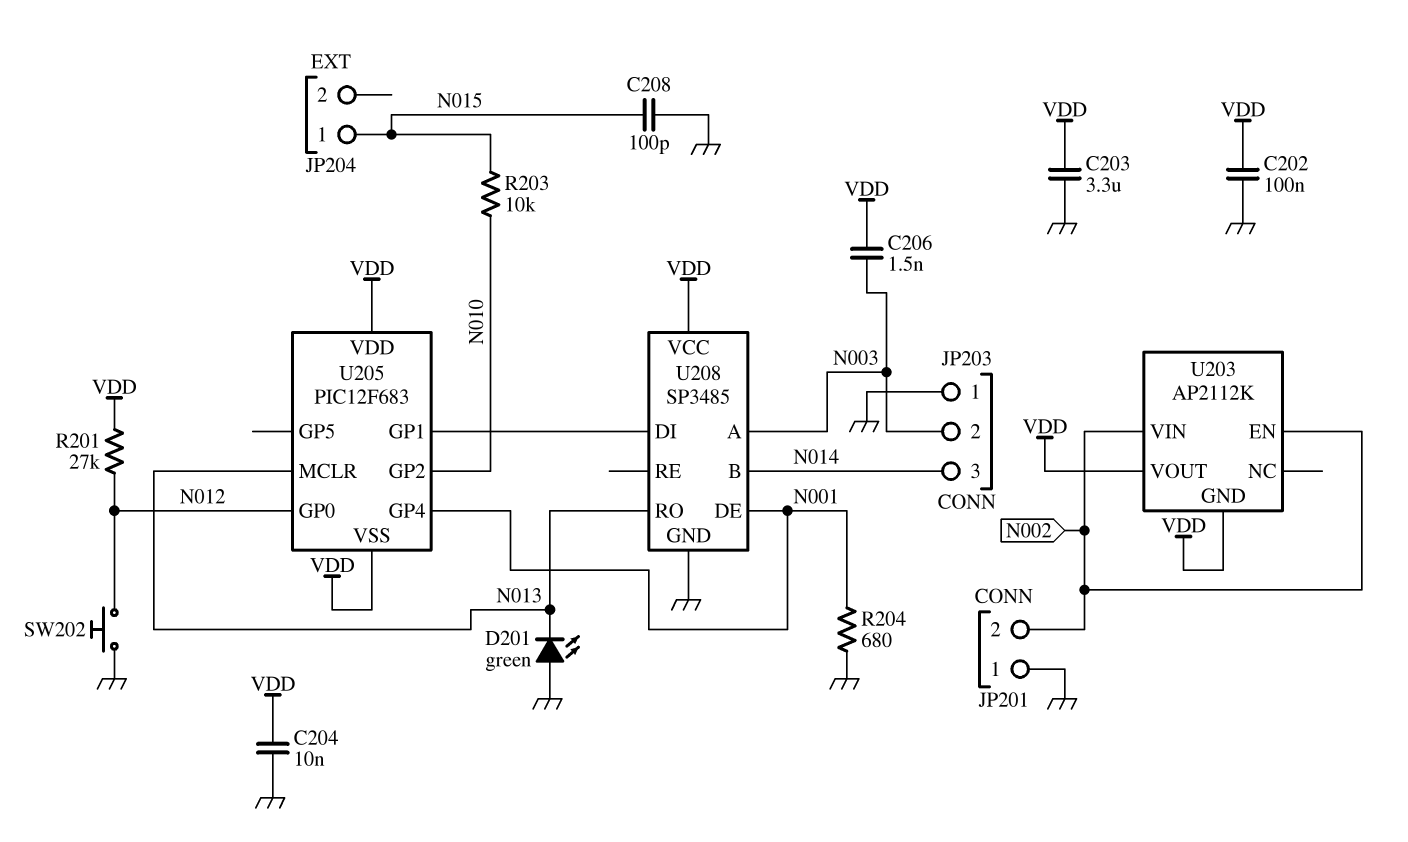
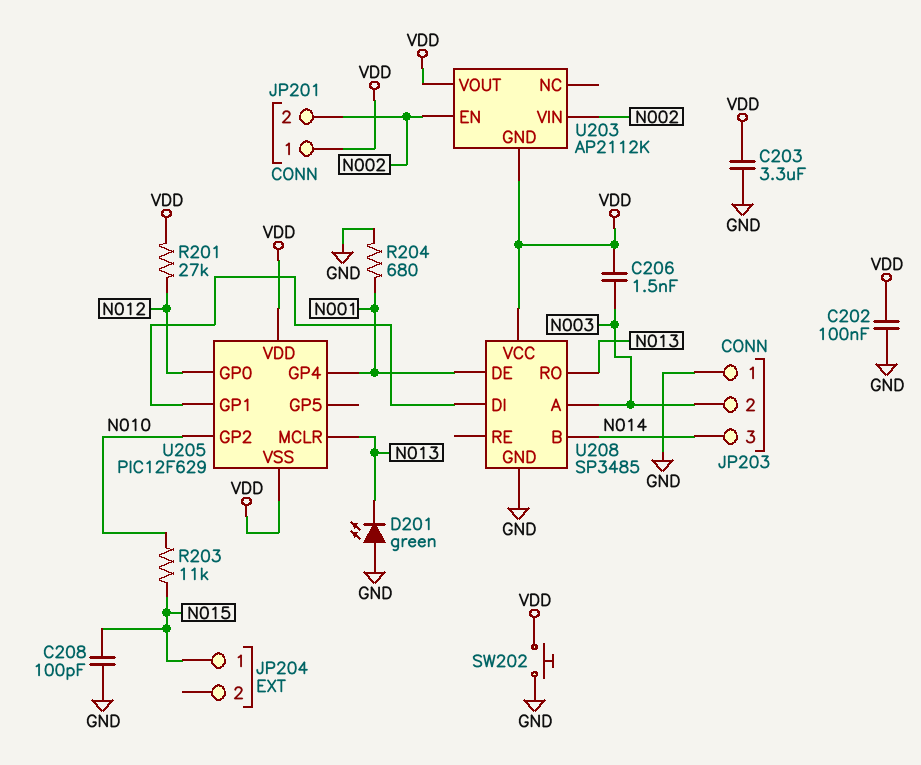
C204: 10nF (GND, VDD) -> none
JP201 pin 1: GND -> VDD
R203: 10k (N010, N015) -> 11k (N010, N015)
SW202: button (GND, N012) -> button (GND, VDD)
U205: PIC12F683 -> PIC12F629

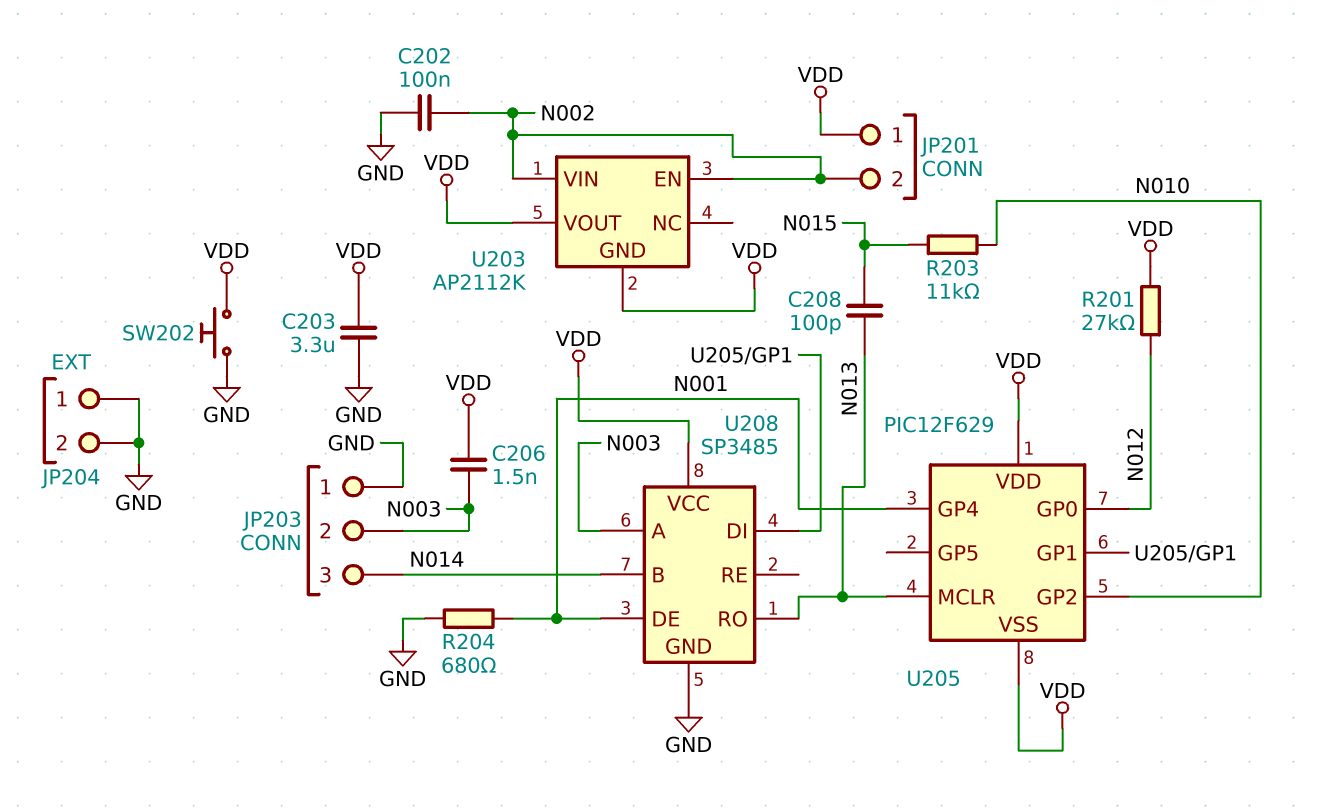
C202: 100nF (GND, VDD) -> 100nF (GND, N002)
C208: 100pF (GND, N015) -> 100pF (N013, N015)
D201: LED green (A GND, K N013) -> none
JP204 pin 1: N015 -> GND
JP204 pin 2: none -> GND

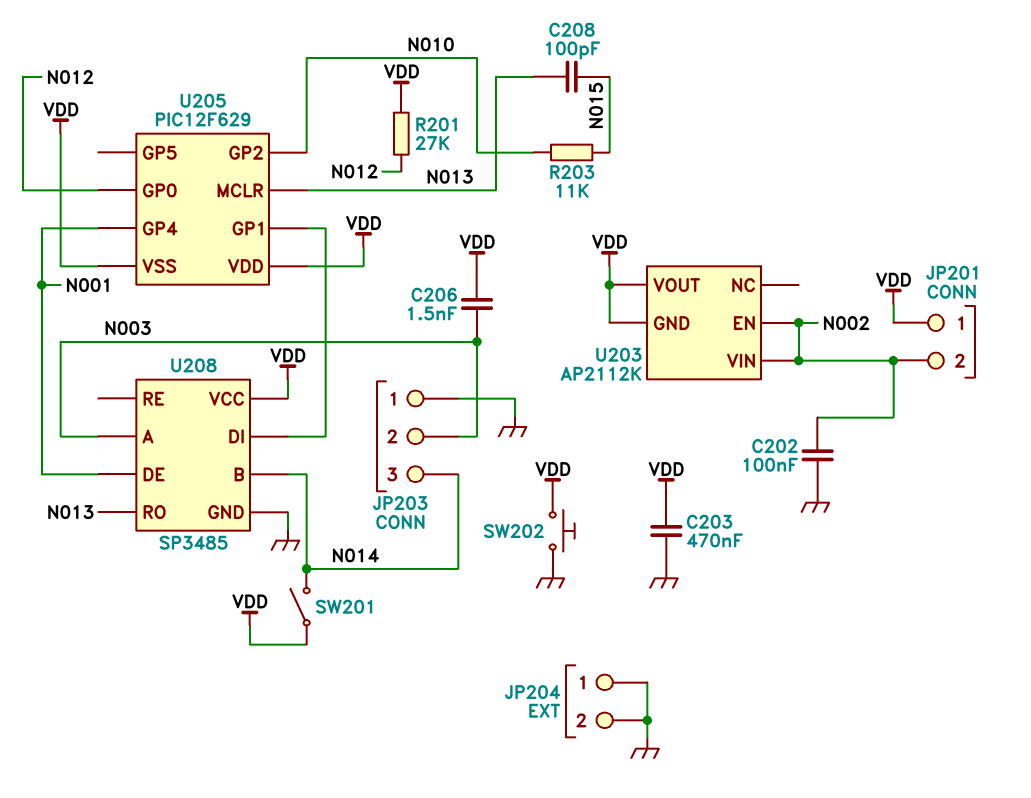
C203: 3.3uF (GND, VDD) -> 470nF (GND, VDD)
R204: 680 (GND, N001) -> none
SW201: none -> switch (N014, VDD)

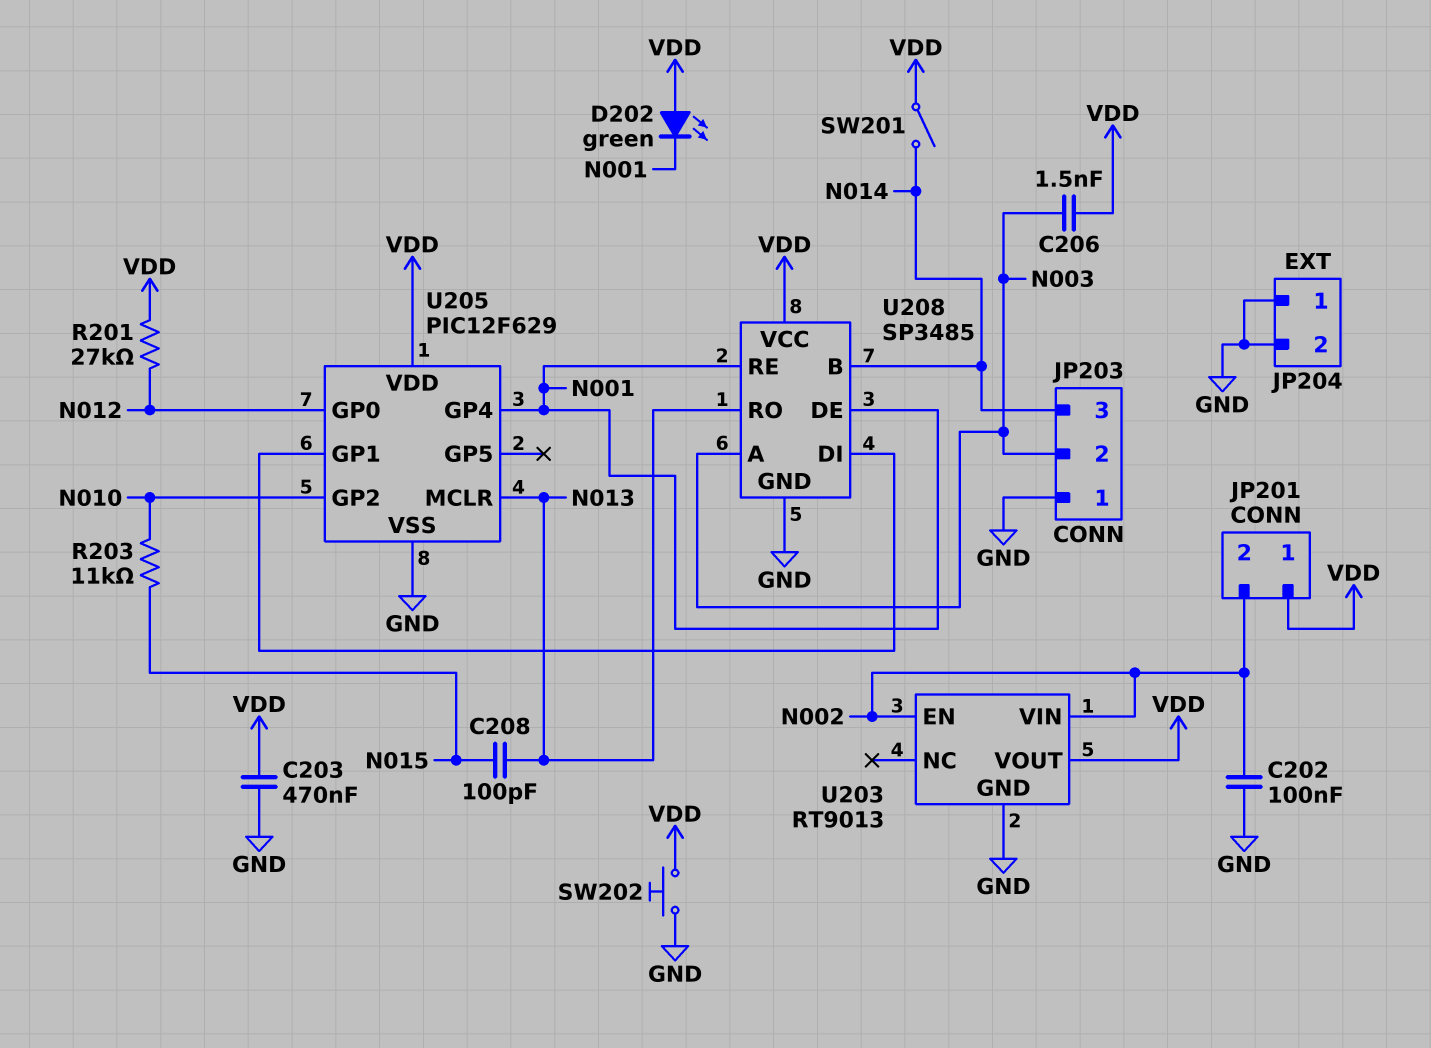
D202: none -> LED green (A VDD, K N001)
U203: AP2112K -> RT9013
U203 pin GND: VDD -> GND
U205 pin VSS: VDD -> GND
U208 pin RE: none -> N001

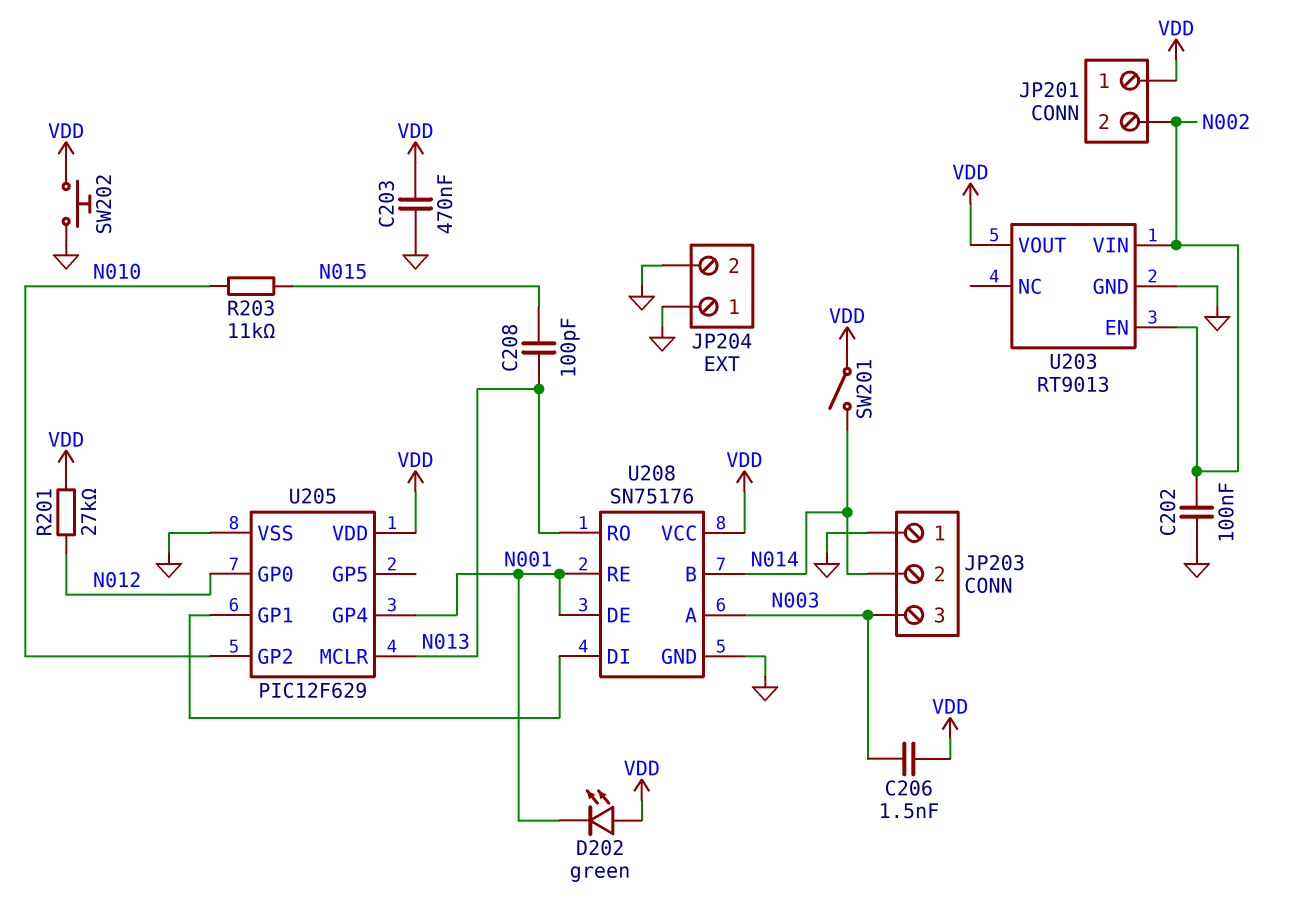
JP203 pin 2: N003 -> N014
JP203 pin 3: N014 -> N003
U208: SP3485 -> SN75176

